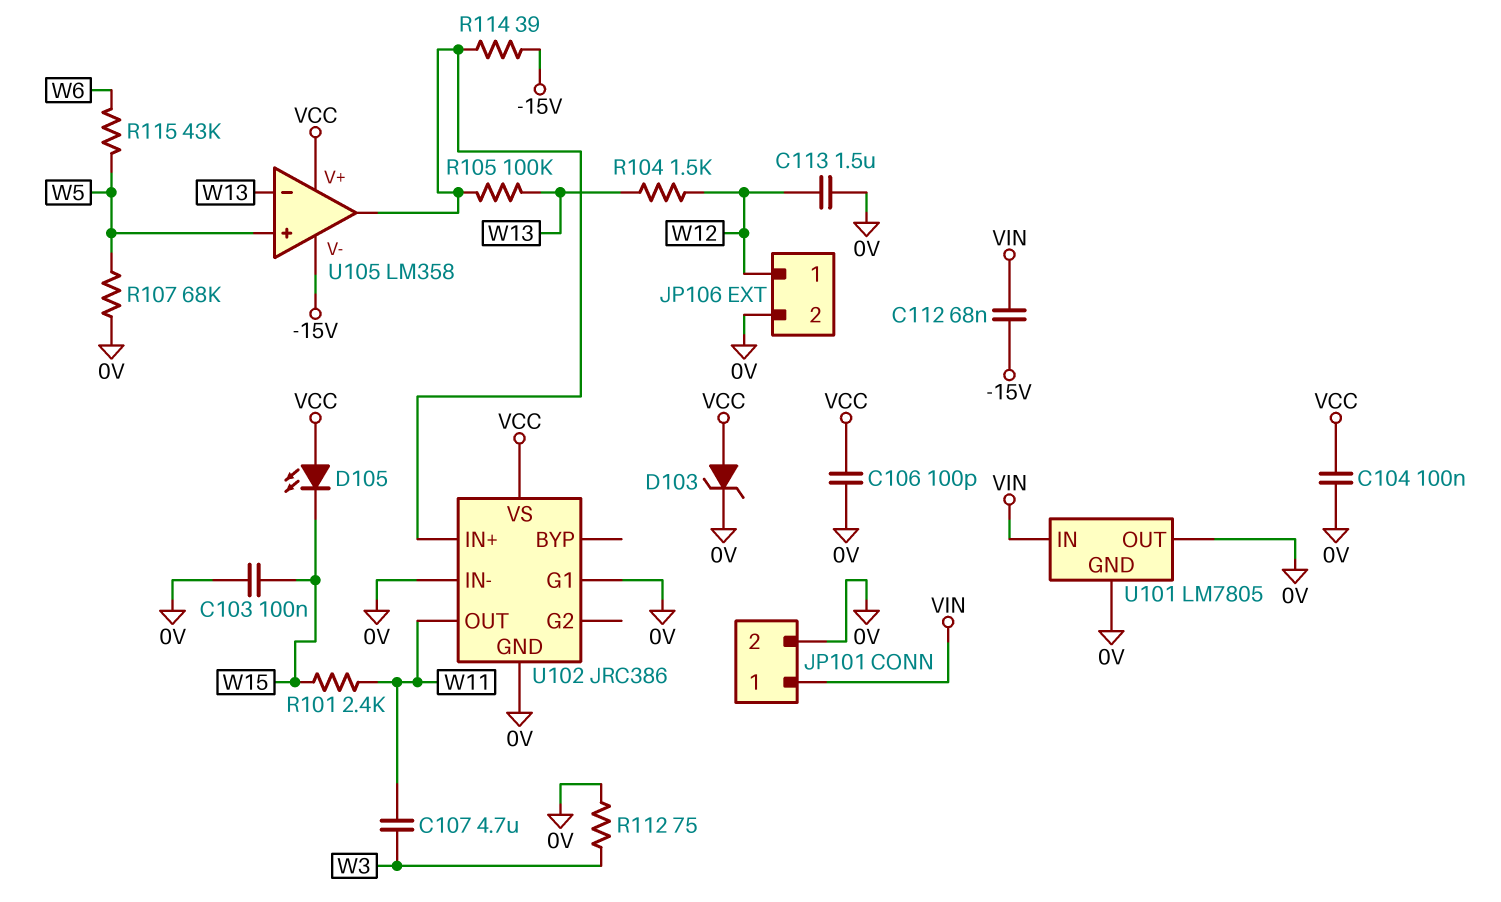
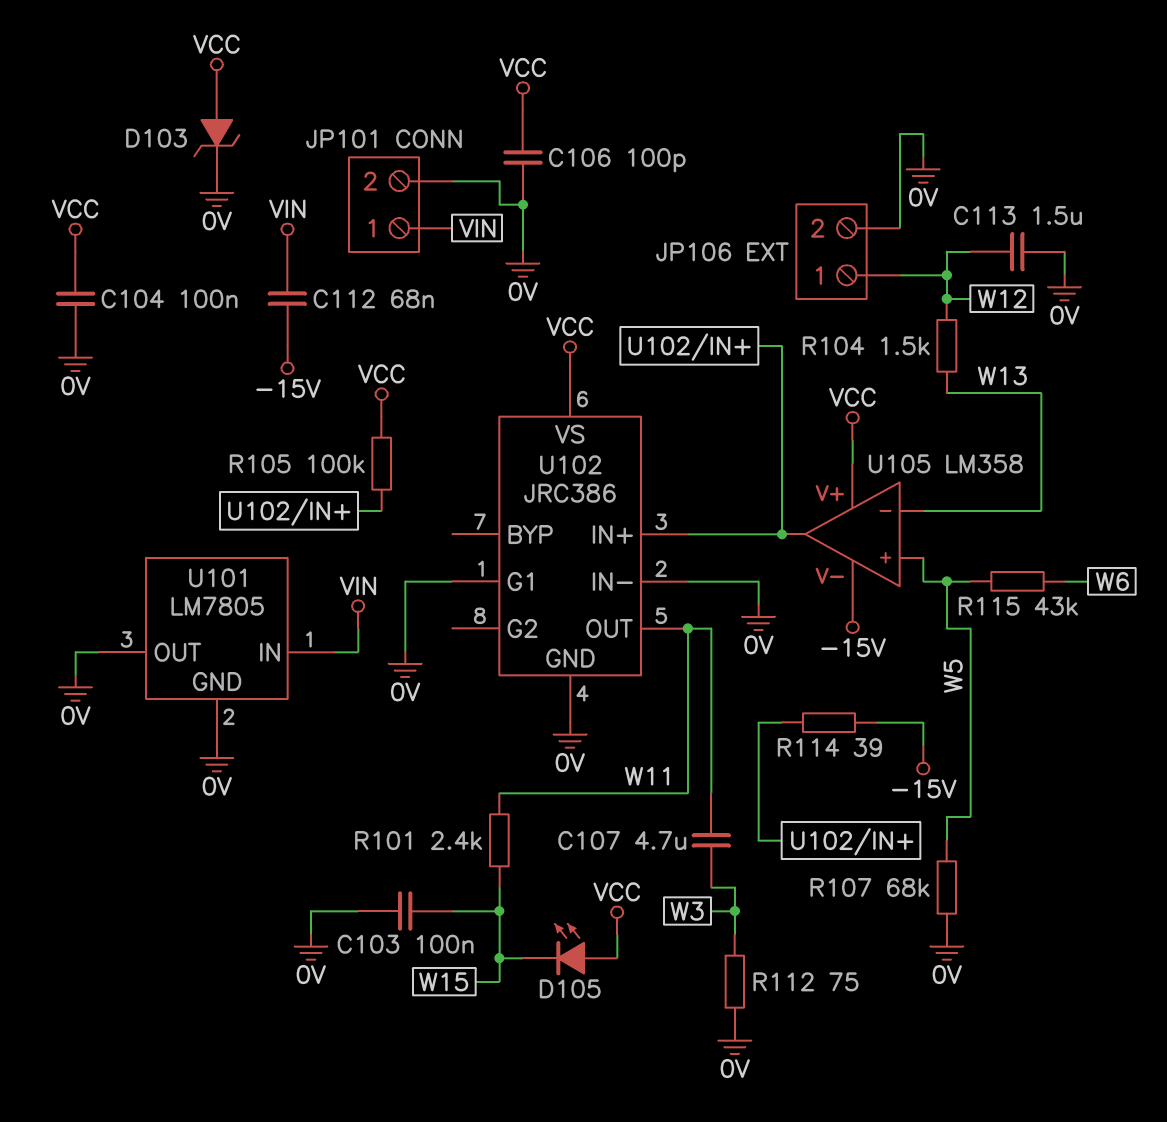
R105: 100k (U102/IN+, W13) -> 100k (U102/IN+, VCC)

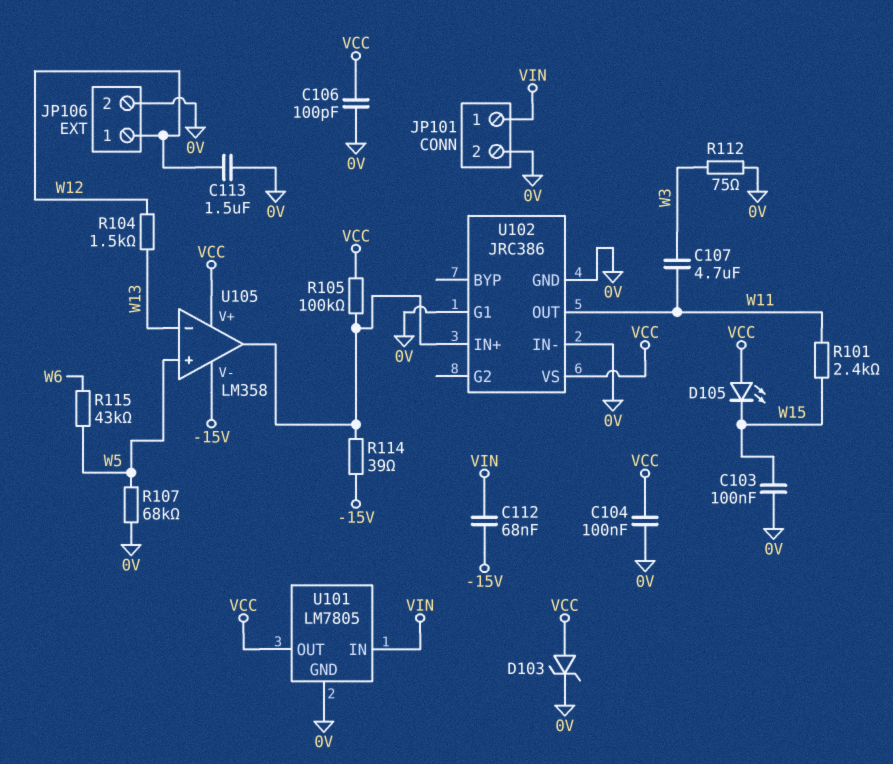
U101 pin OUT: 0V -> VCC

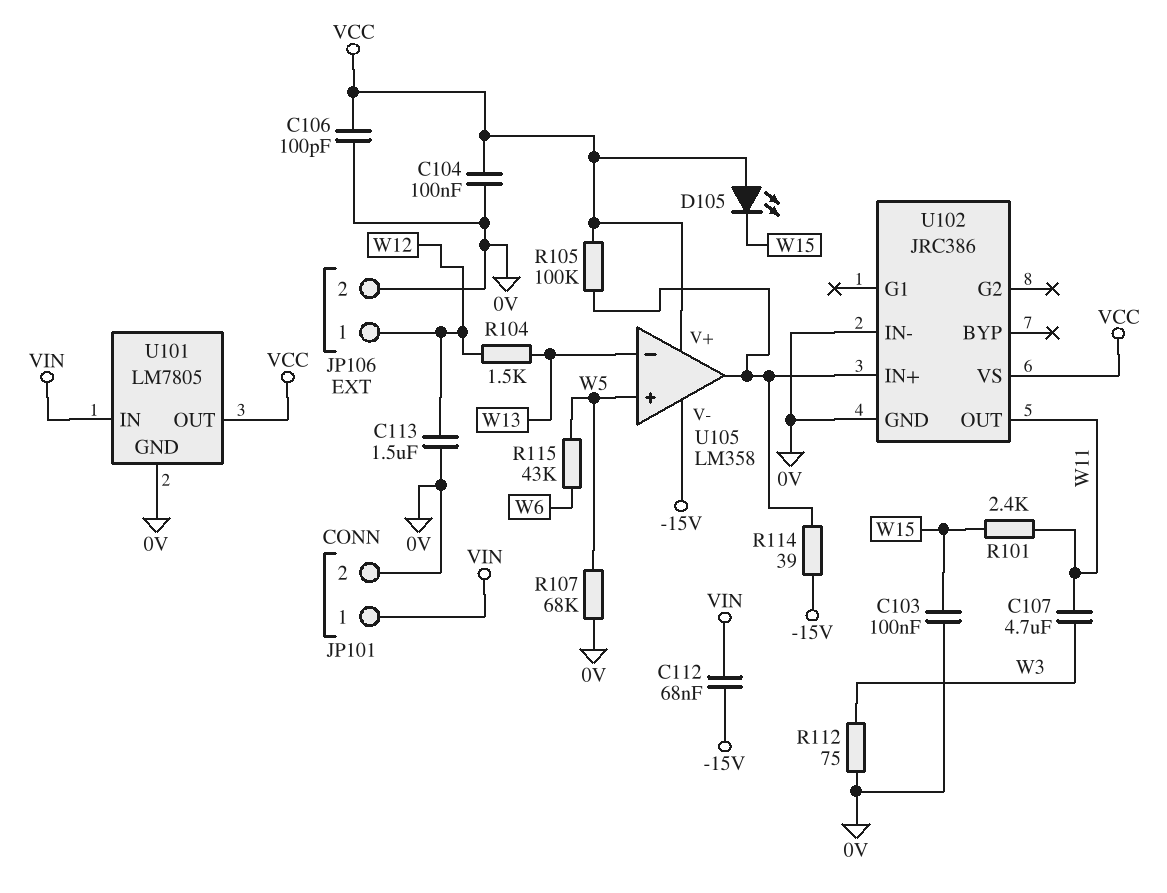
D103: zener (A VCC, K 0V) -> none
U102 pin G1: 0V -> none

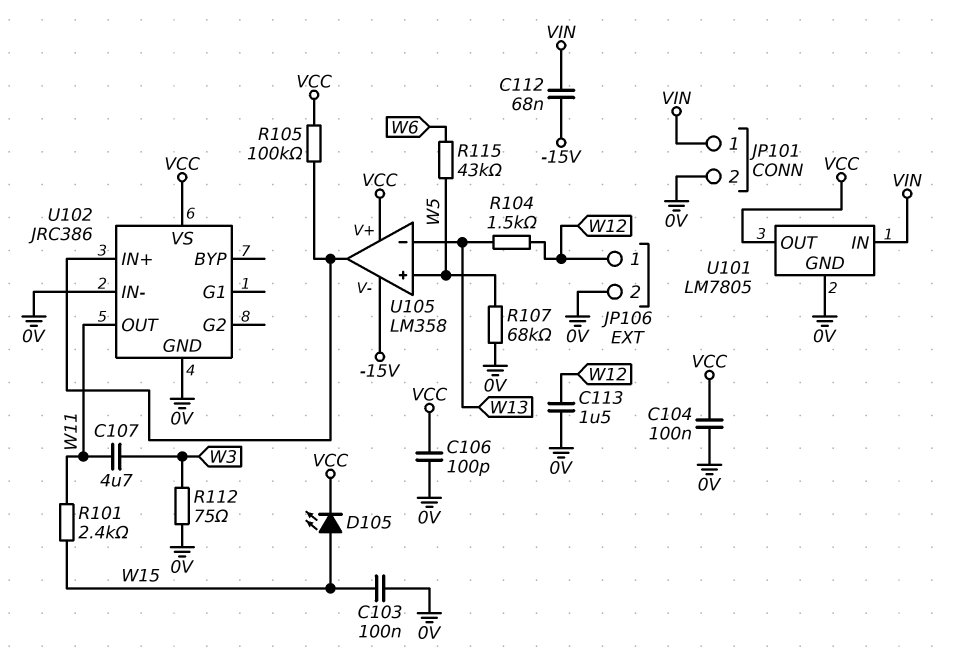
D105: LED (A VCC, K W15) -> LED (A W15, K VCC)
R114: 39 (-15V, U102/IN+) -> none

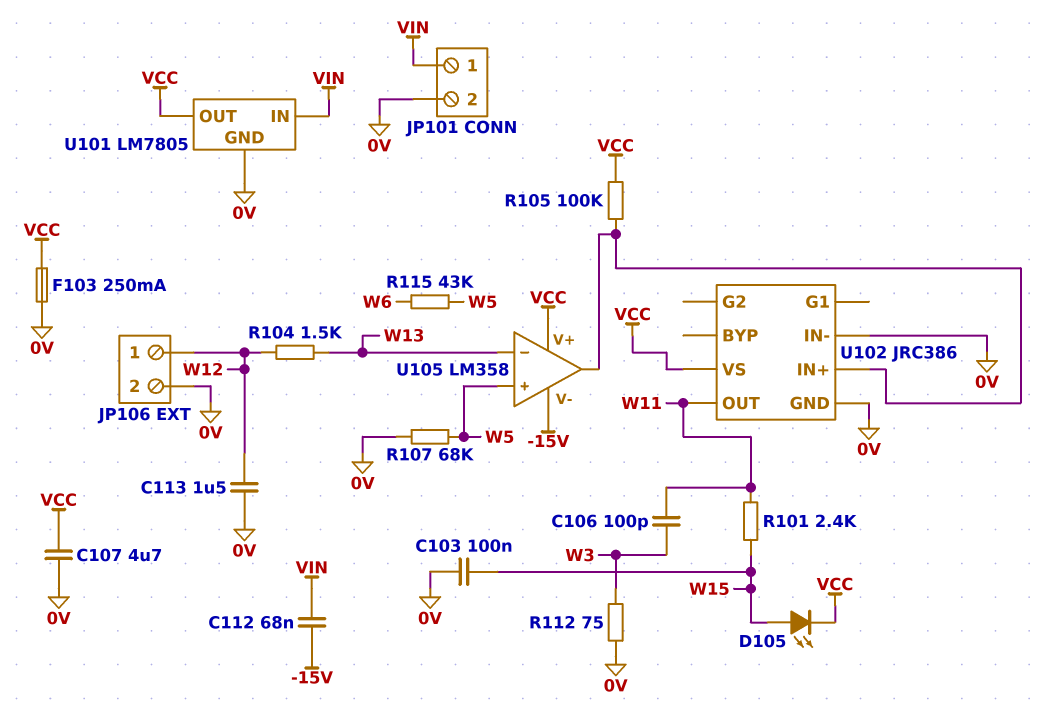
C104: 100nF (0V, VCC) -> none
C106: 100pF (0V, VCC) -> 100pF (W3, W11)
C107: 4.7uF (W3, W11) -> 4.7uF (0V, VCC)
F103: none -> 250mA (0V, VCC)

